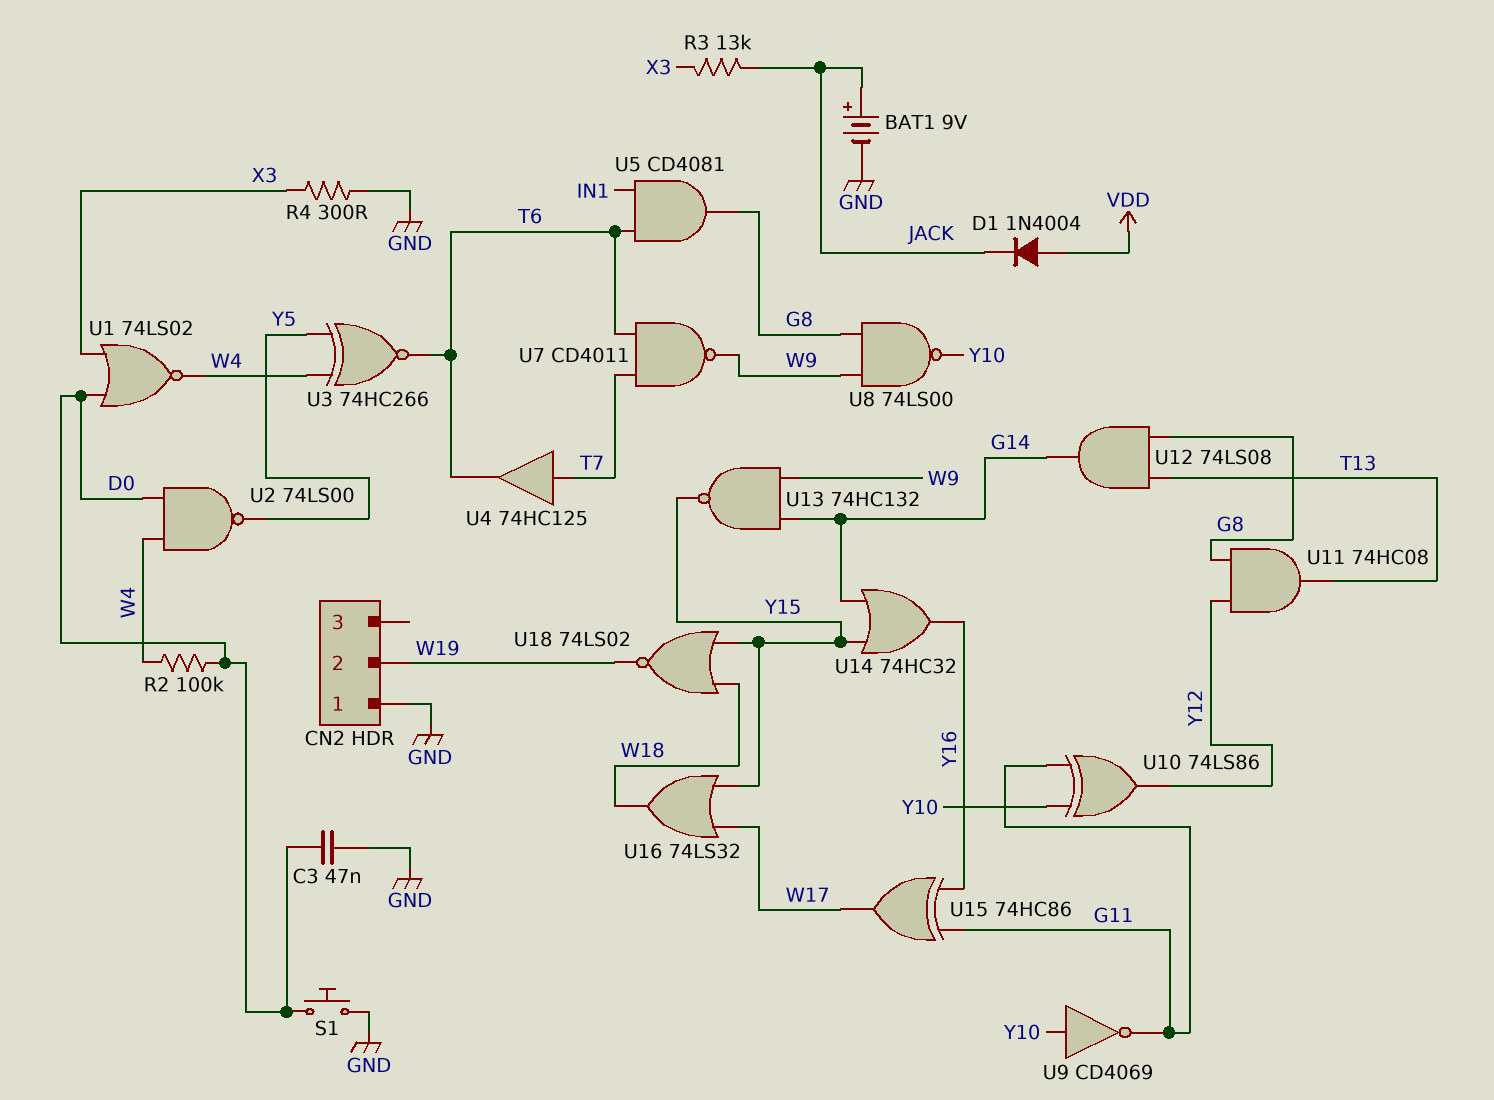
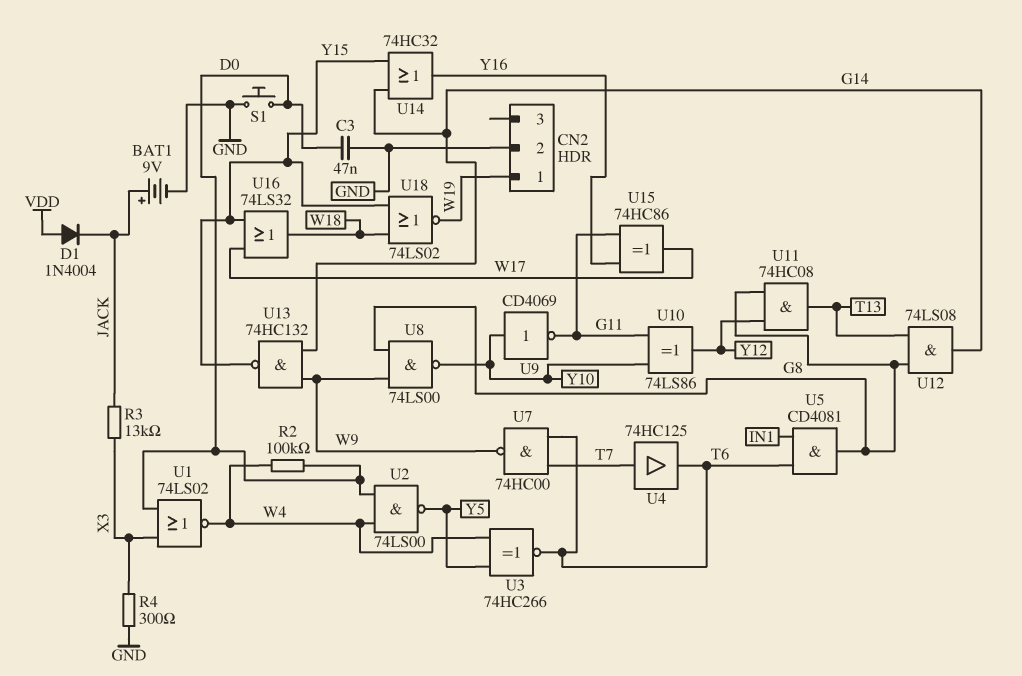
CN2 pin 1: GND -> W19
CN2 pin 2: W19 -> GND
U7: NAND CD4011 (in T6, in T7, out W9) -> NAND 74HC00 (in T6, in T7, out W9)

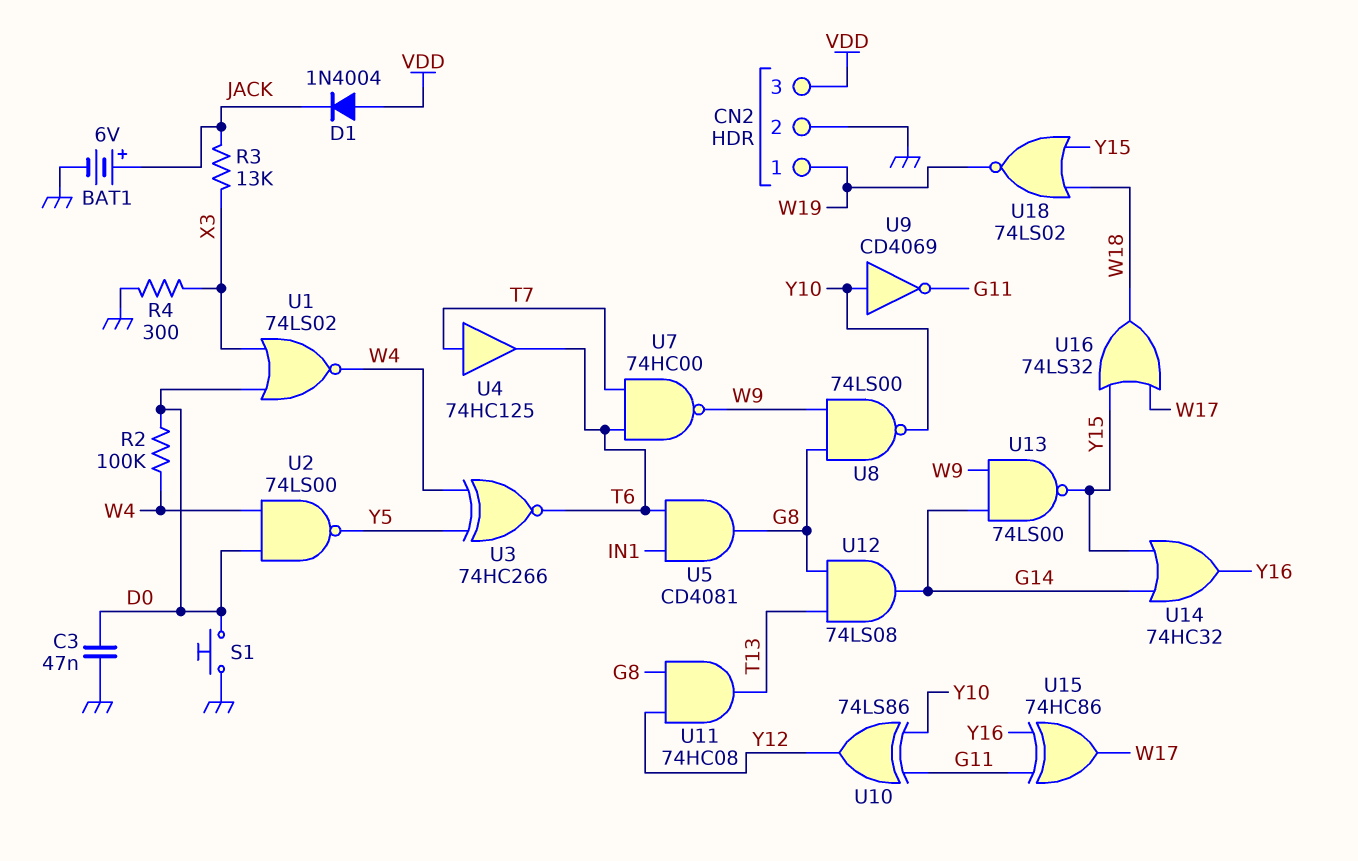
BAT1: 9V (plus JACK, minus GND) -> 6V (plus JACK, minus GND)
CN2 pin 3: none -> VDD
U13: NAND 74HC132 (in G14, in W9, out Y15) -> NAND 74LS00 (in G14, in W9, out Y15)

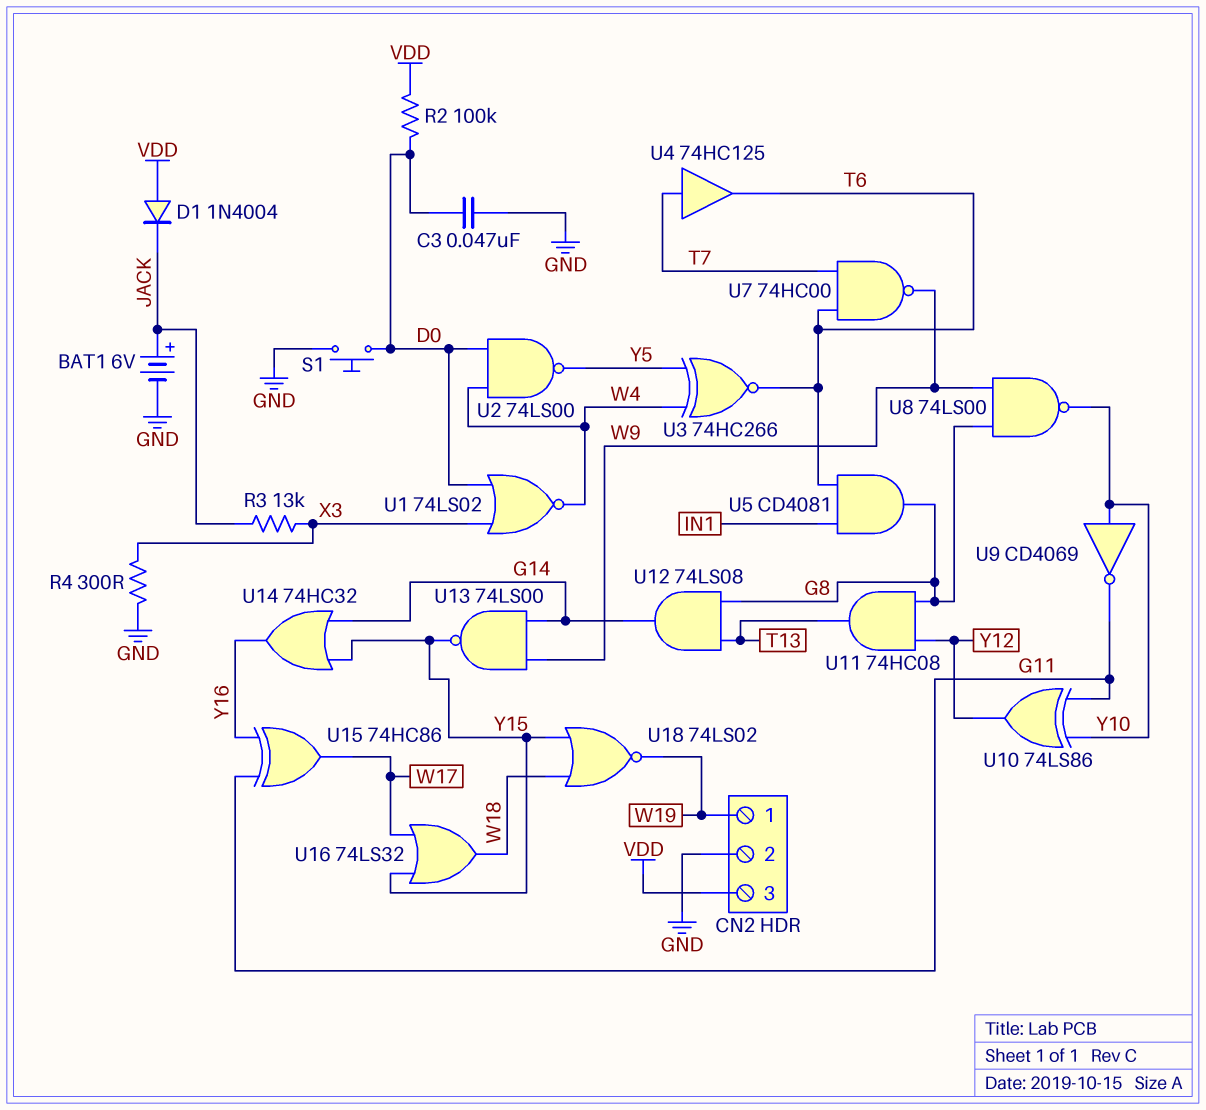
R2: 100k (D0, W4) -> 100k (D0, VDD)

